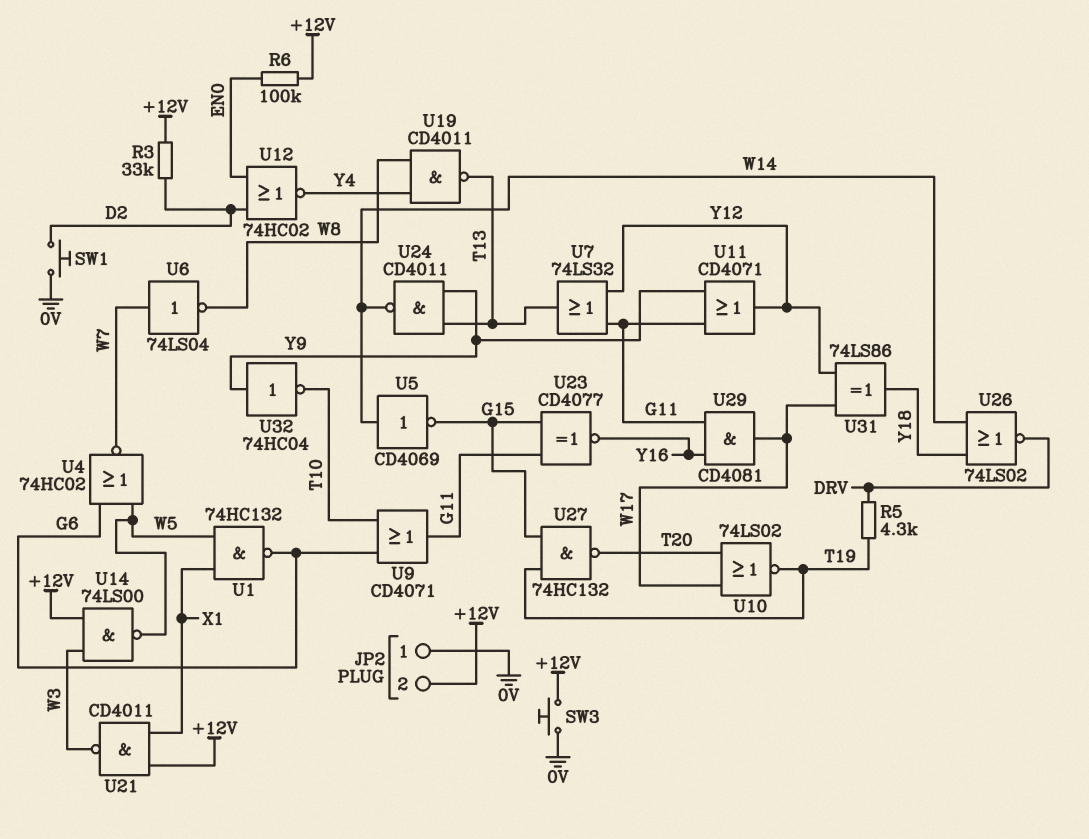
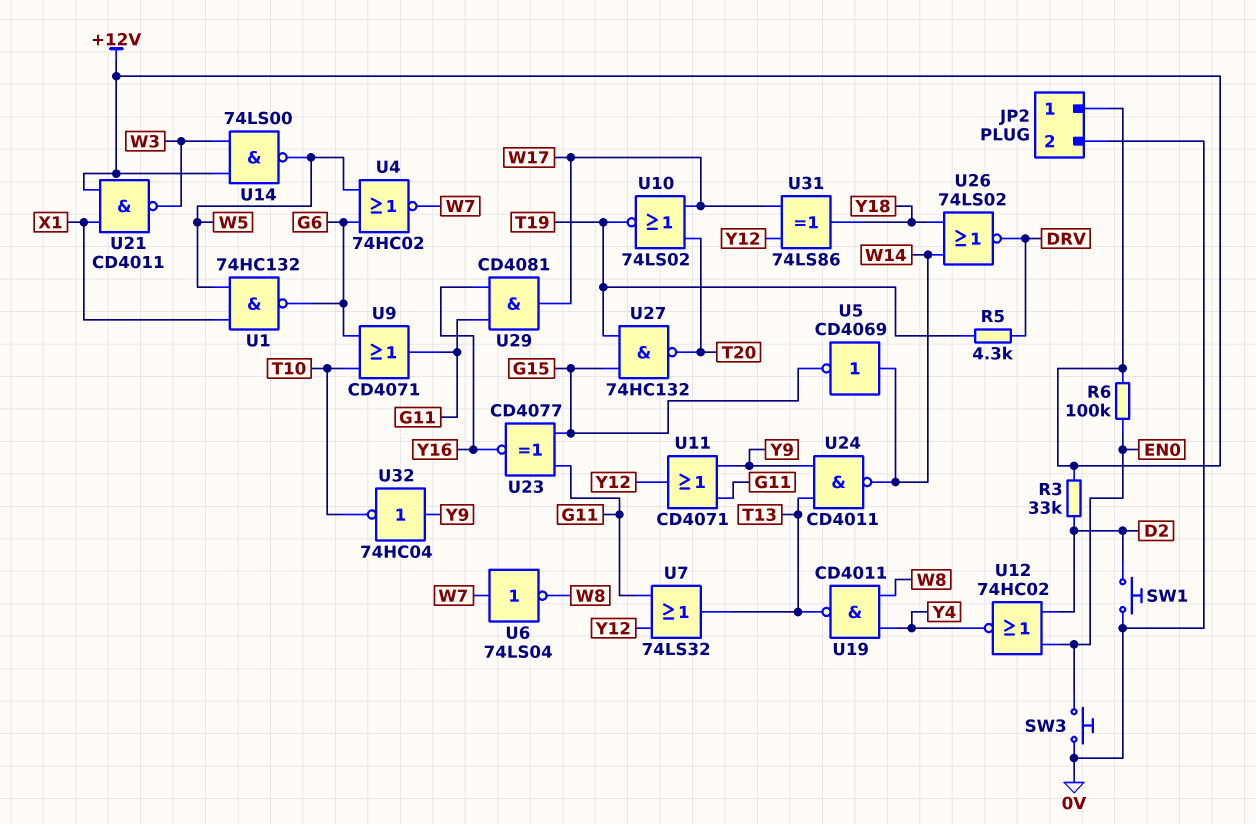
JP2 pin 1: 0V -> +12V
JP2 pin 2: +12V -> 0V
SW3: button (+12V, 0V) -> button (0V, EN0)

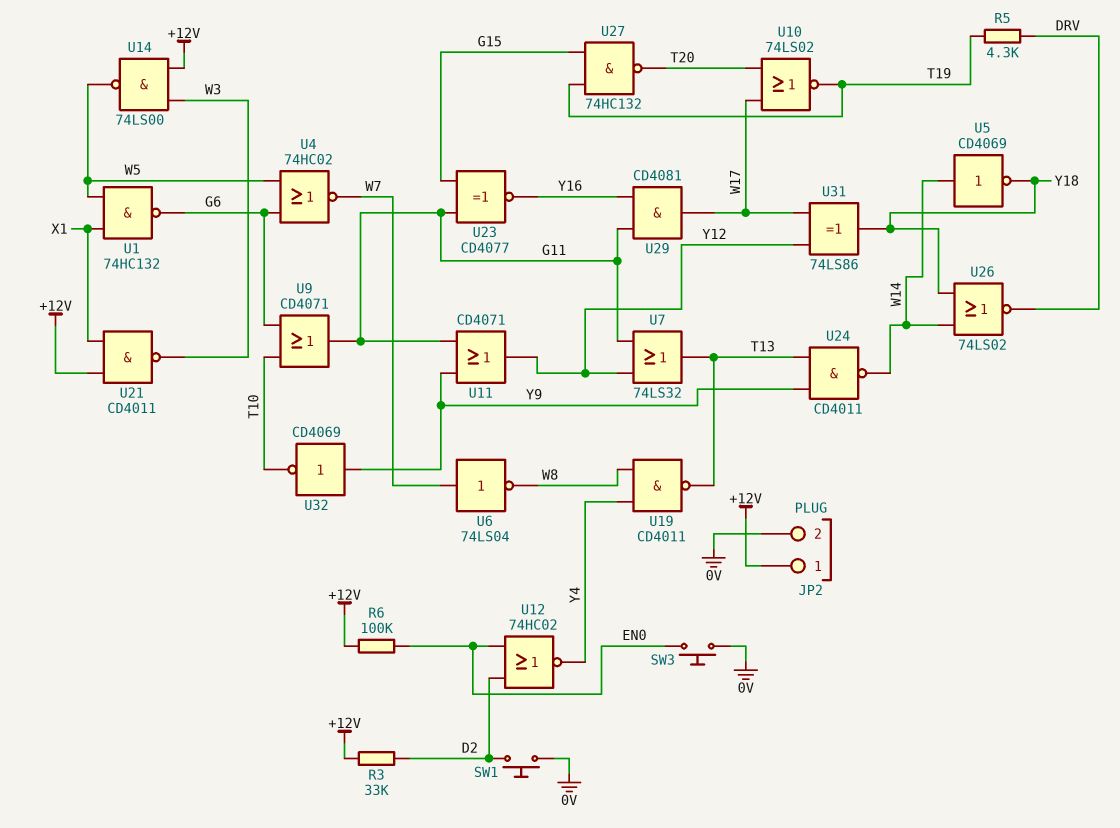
U5: NOT CD4069 (in W14, out G15) -> NOT CD4069 (in W14, out Y18)
U32: NOT 74HC04 (in Y9, out T10) -> NOT CD4069 (in Y9, out T10)

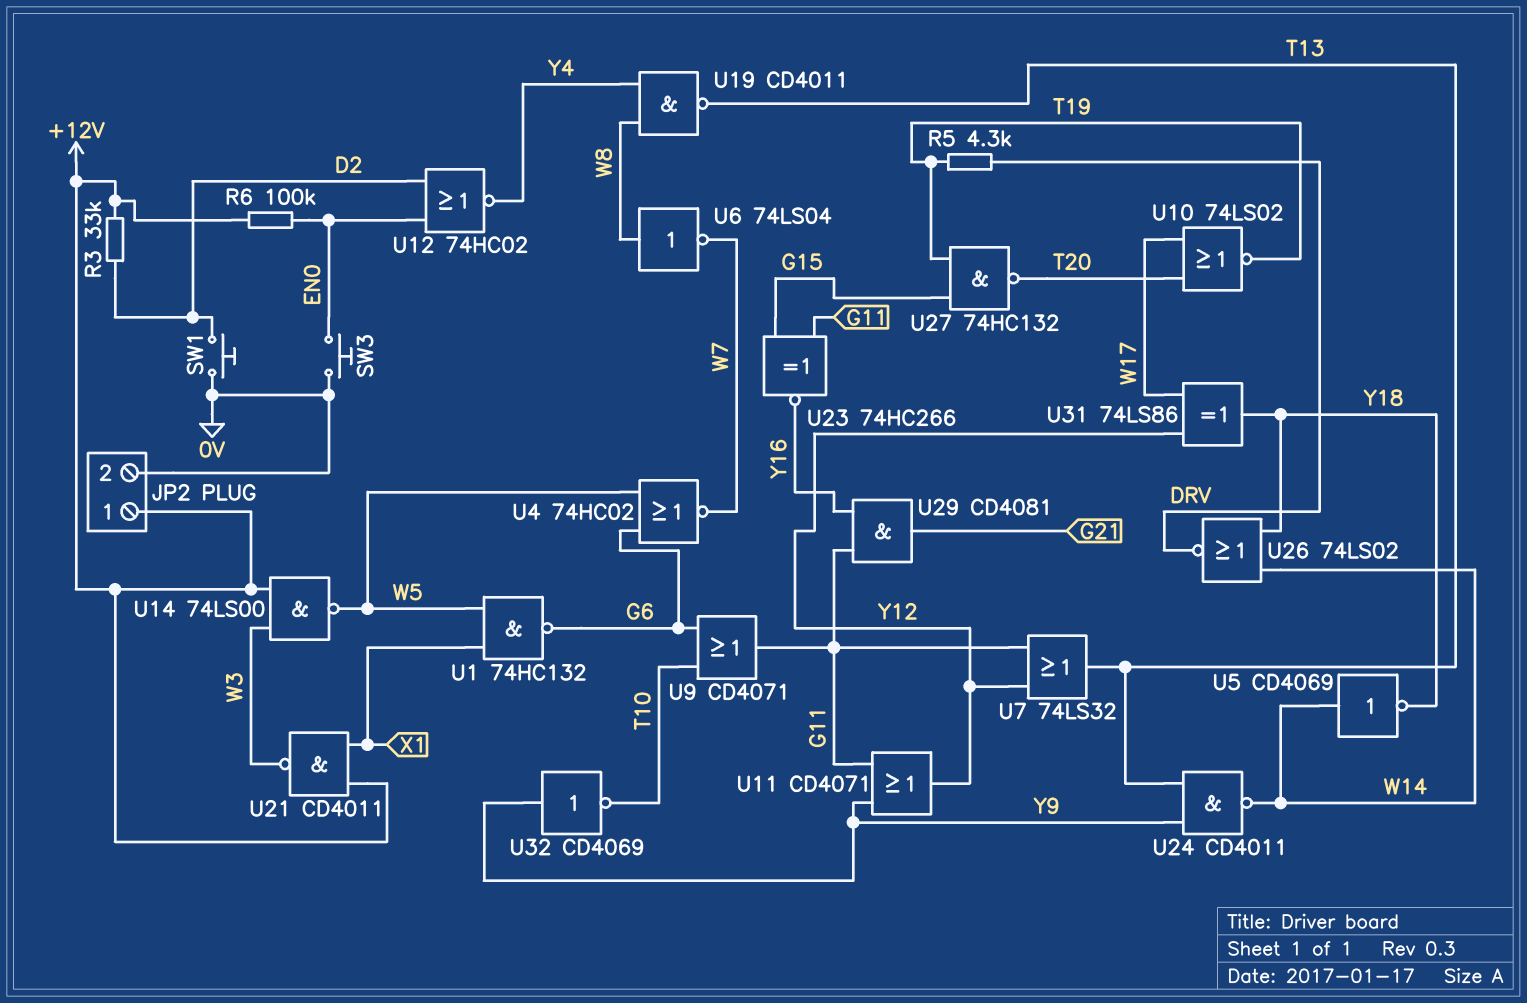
U6: NOT 74LS04 (in W7, out W8) -> NOT 74LS04 (in W8, out W7)
U23: XNOR CD4077 (in G11, in G15, out Y16) -> XNOR 74HC266 (in G11, in G15, out Y16)
U29: AND CD4081 (in G11, in Y16, out W17) -> AND CD4081 (in G11, in Y16, out G21)

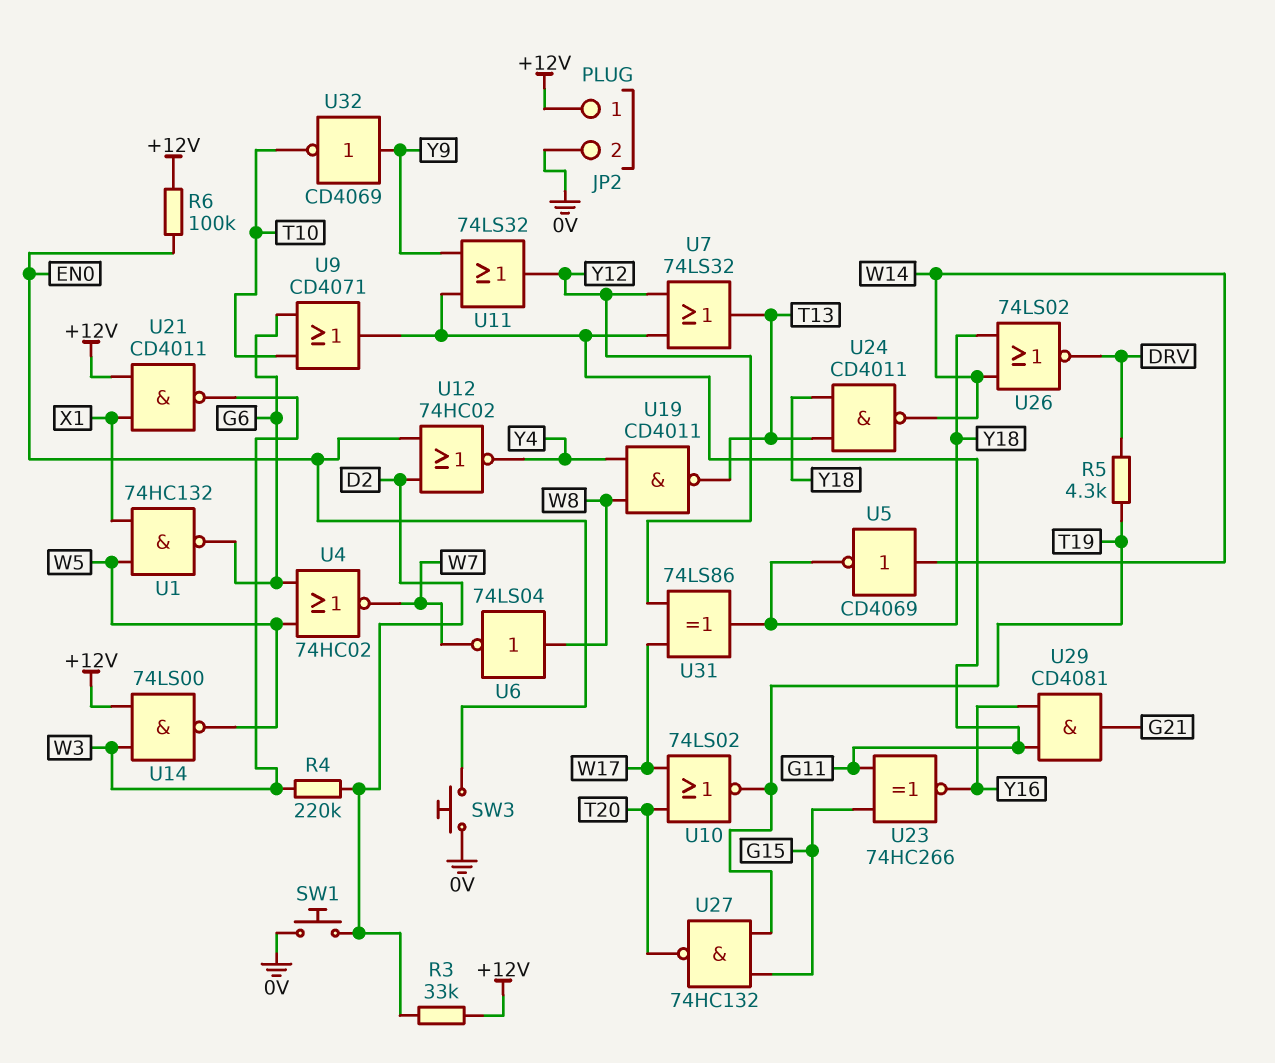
R4: none -> 220k (D2, W3)
U11: OR CD4071 (in G11, in Y9, out Y12) -> OR 74LS32 (in G11, in Y9, out Y12)
U24: NAND CD4011 (in T13, in Y9, out W14) -> NAND CD4011 (in T13, in Y18, out W14)

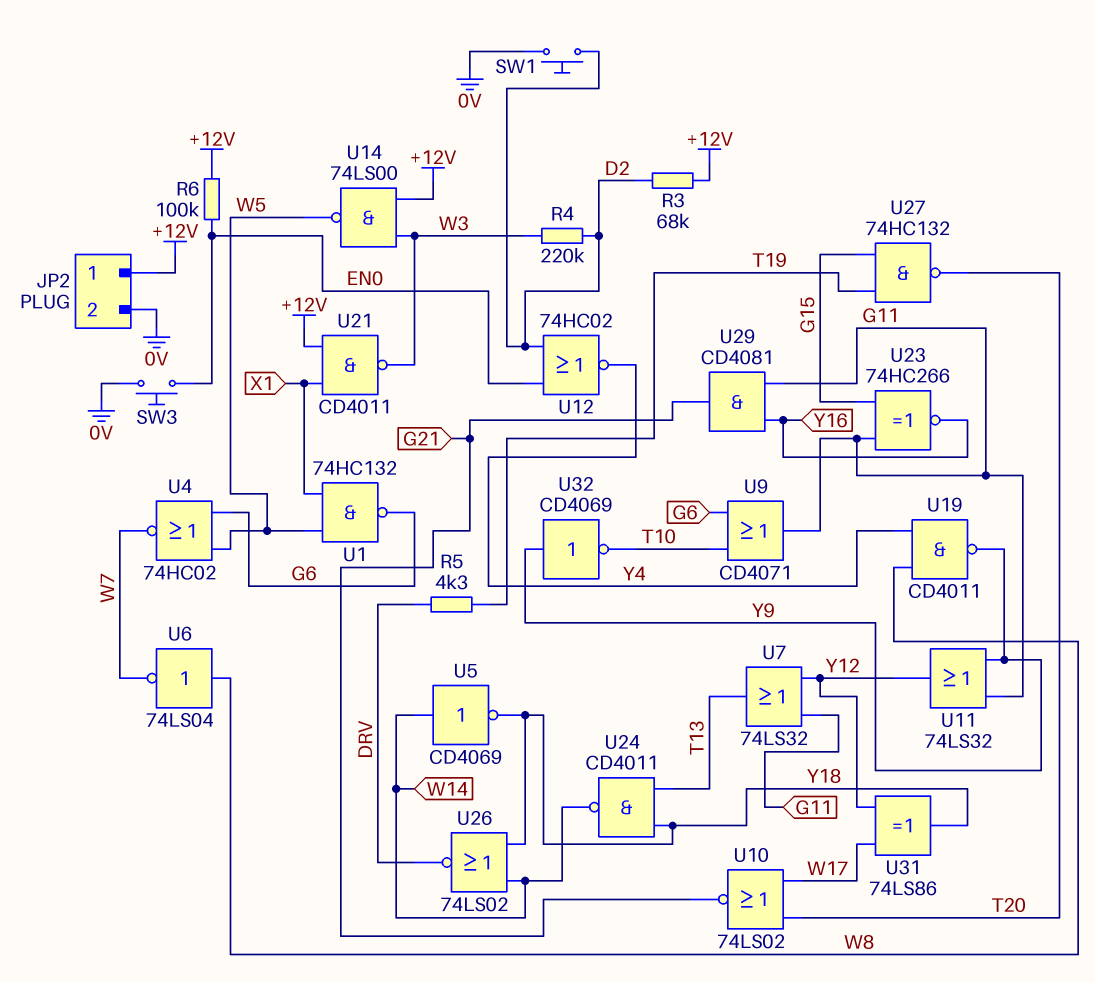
R3: 33k (+12V, D2) -> 68k (+12V, D2)
U10: NOR 74LS02 (in T20, in W17, out T19) -> NOR 74LS02 (in T20, in W17, out G21)
U19: NAND CD4011 (in W8, in Y4, out T13) -> NAND CD4011 (in W8, in Y4, out Y9)

